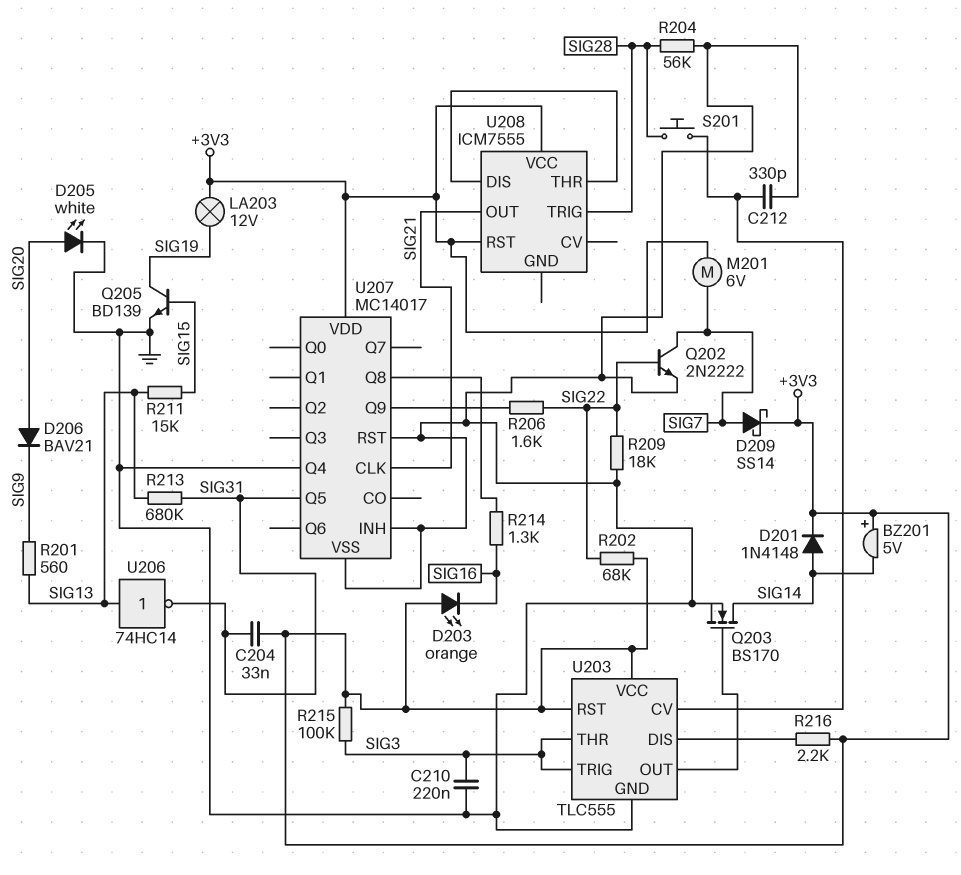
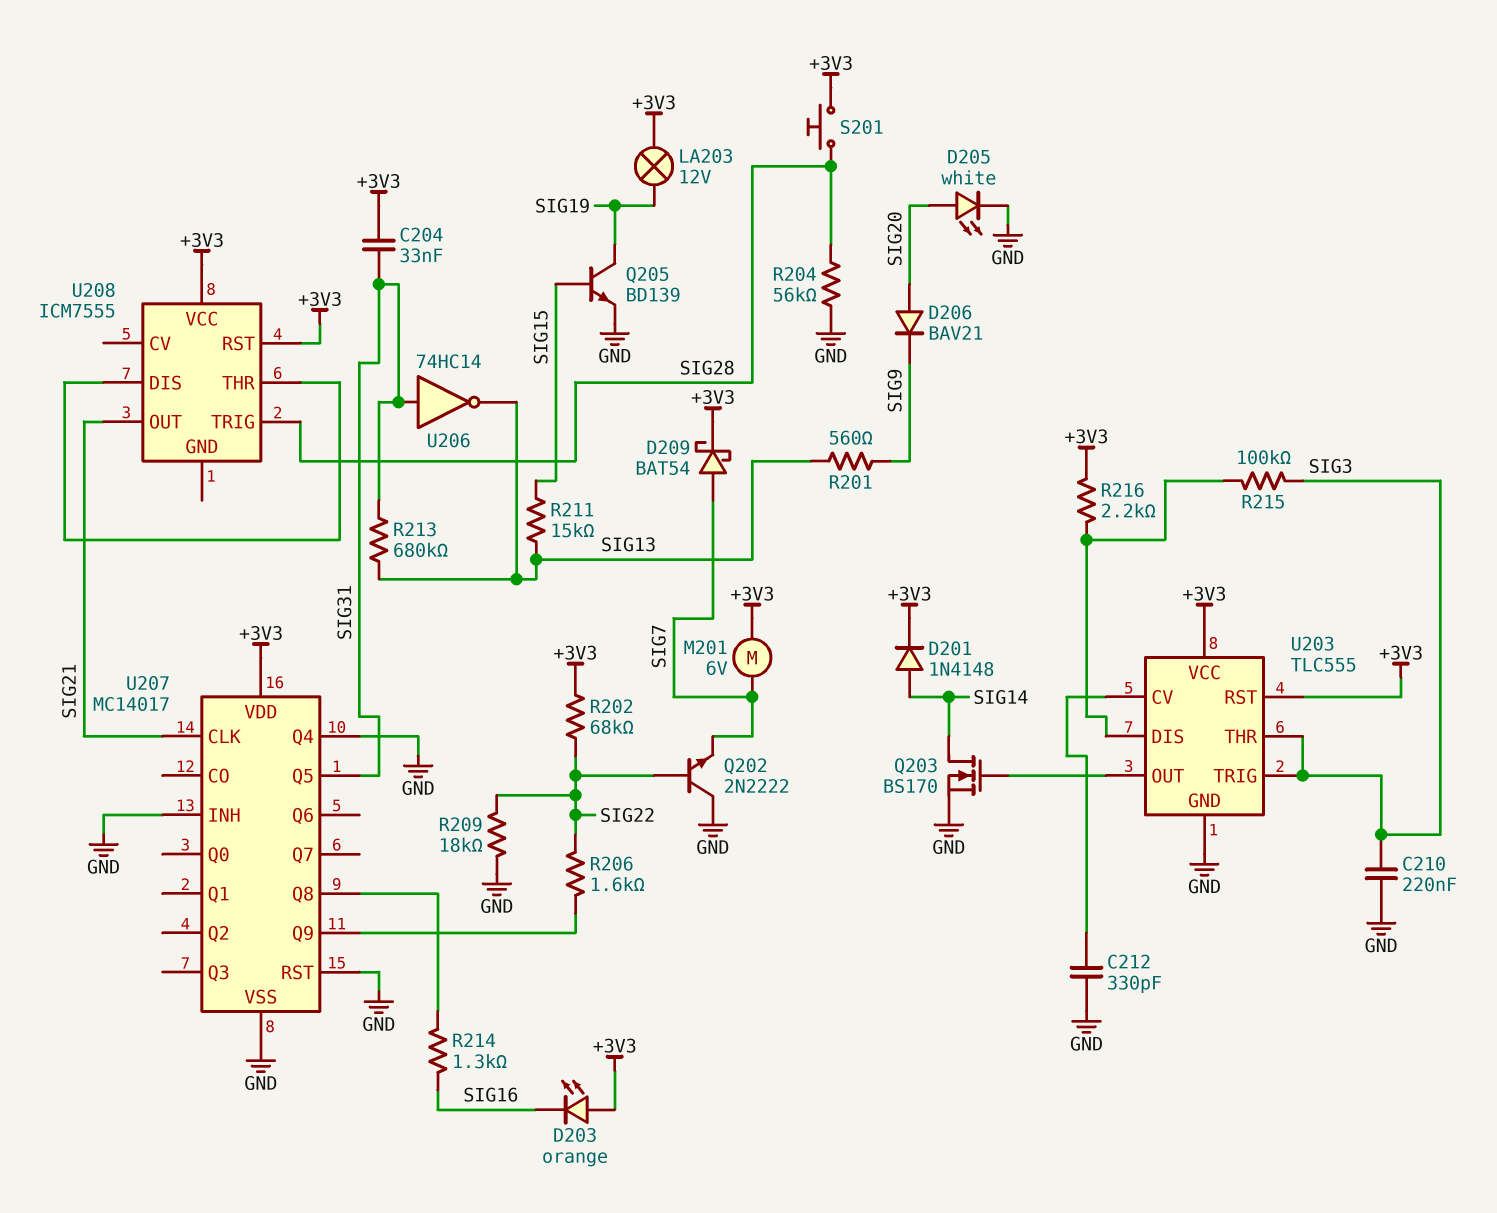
BZ201: buzzer 5V (plus +3V3, minus SIG14) -> none
D209: schottky SS14 (A SIG7, K +3V3) -> schottky BAT54 (A SIG7, K +3V3)
Q202: NPN 2N2222 (B SIG22, C SIG7, E GND) -> NPN 2N2222 (B SIG22, C GND, E SIG7)
R215: 100k (+3V3, SIG3) -> 100k (SIG3, U203/DIS)
S201: button (SIG28, U203/CV) -> button (+3V3, SIG28)
U206: NOT 74HC14 (in SIG13, out SIG31) -> NOT 74HC14 (in SIG31, out SIG13)

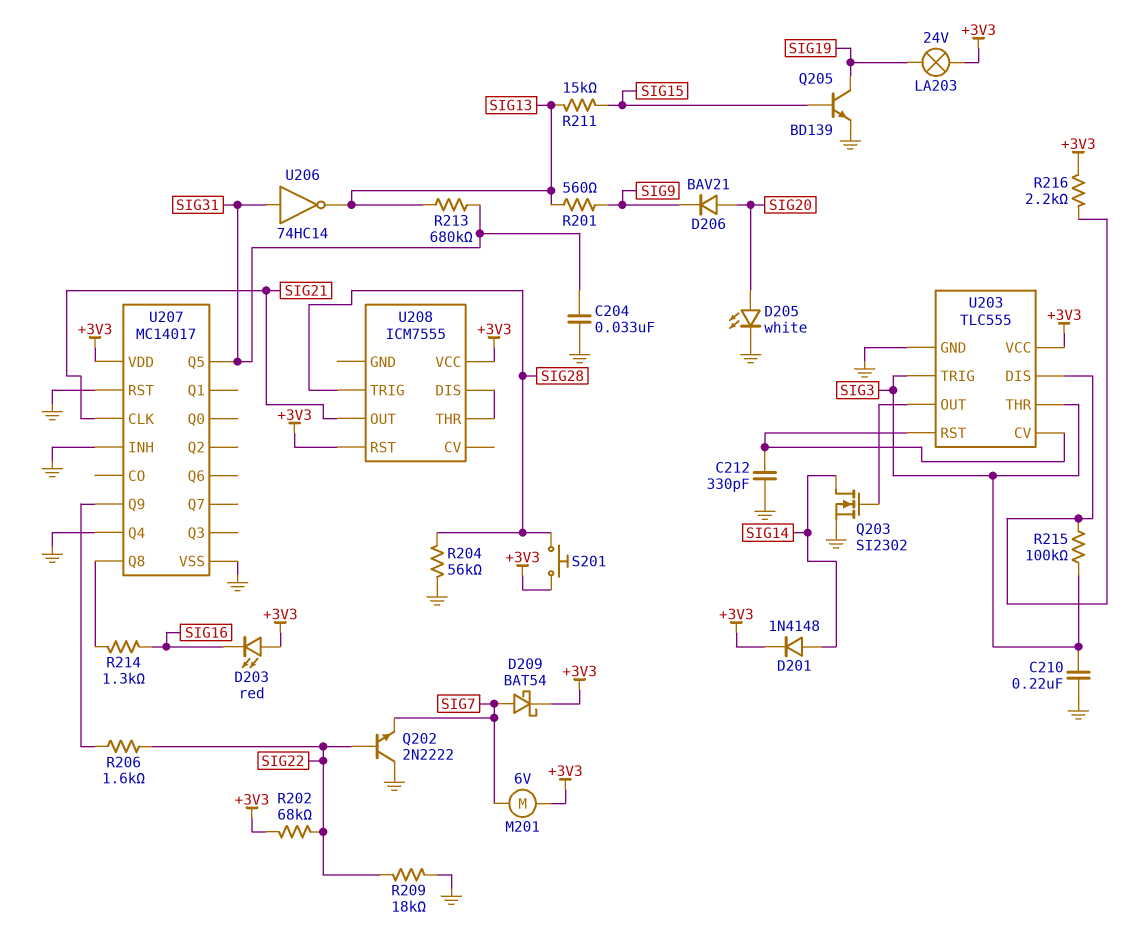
C204: 33nF (+3V3, SIG31) -> 33nF (GND, SIG31)
D203: LED orange (A +3V3, K SIG16) -> LED red (A +3V3, K SIG16)
LA203: lamp 12V (+3V3, SIG19) -> lamp 24V (+3V3, SIG19)
Q203: NMOS BS170 (G U203/OUT, D SIG14, S GND) -> NMOS SI2302 (G U203/OUT, D SIG14, S GND)
U203 pin RST: +3V3 -> U203/CV

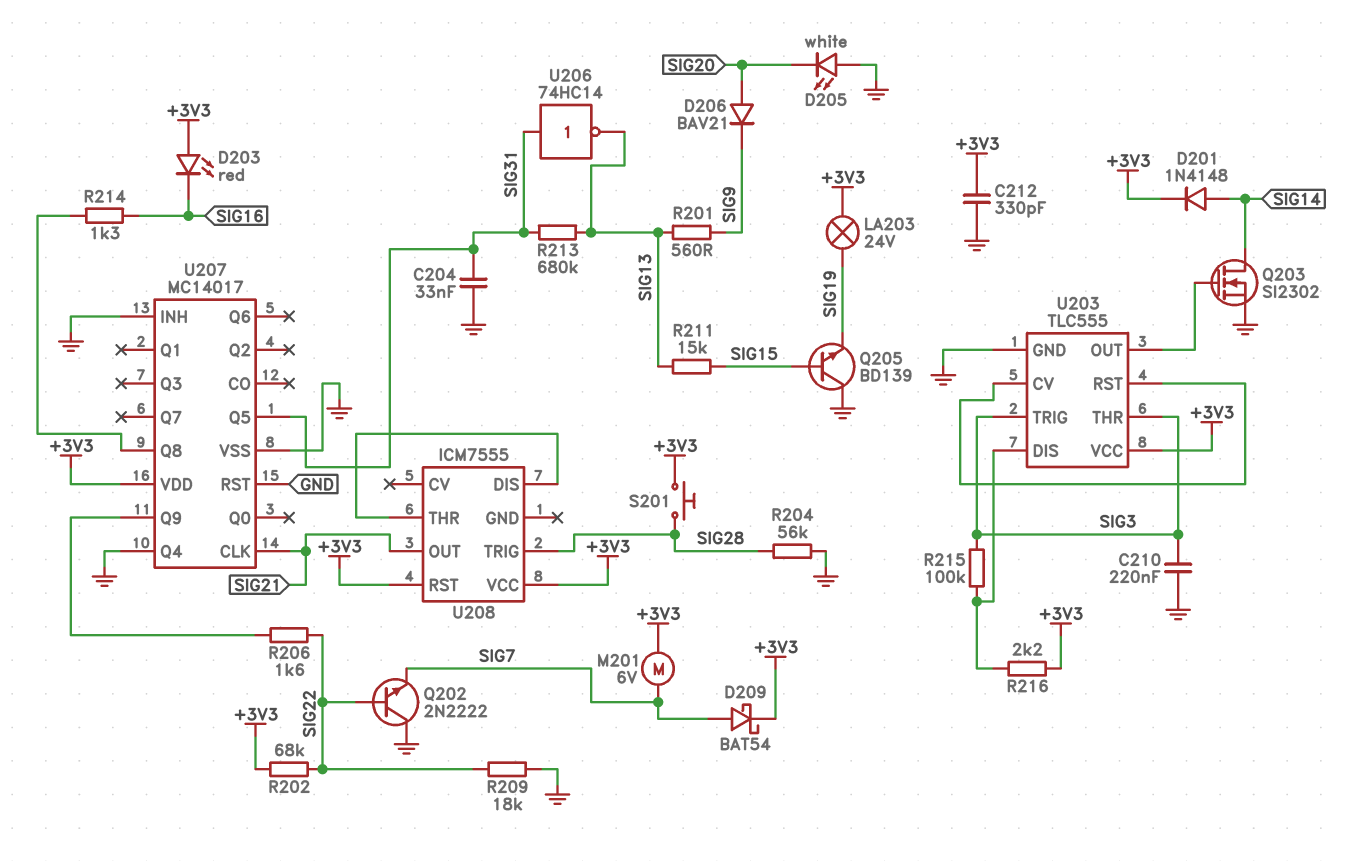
C212: 330pF (GND, U203/CV) -> 330pF (+3V3, GND)
D205: LED white (A SIG20, K GND) -> LED white (A GND, K SIG20)
Q205: NPN BD139 (B SIG15, C SIG19, E GND) -> NPN BD139 (B SIG15, C GND, E SIG19)

